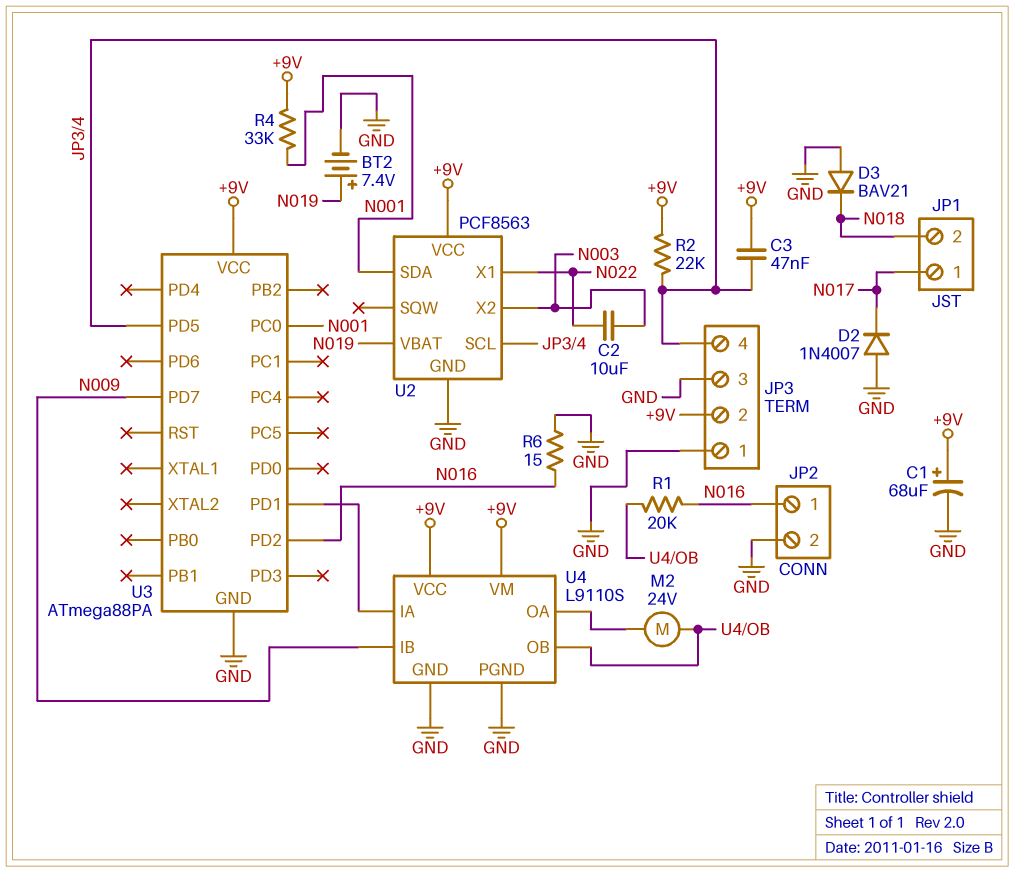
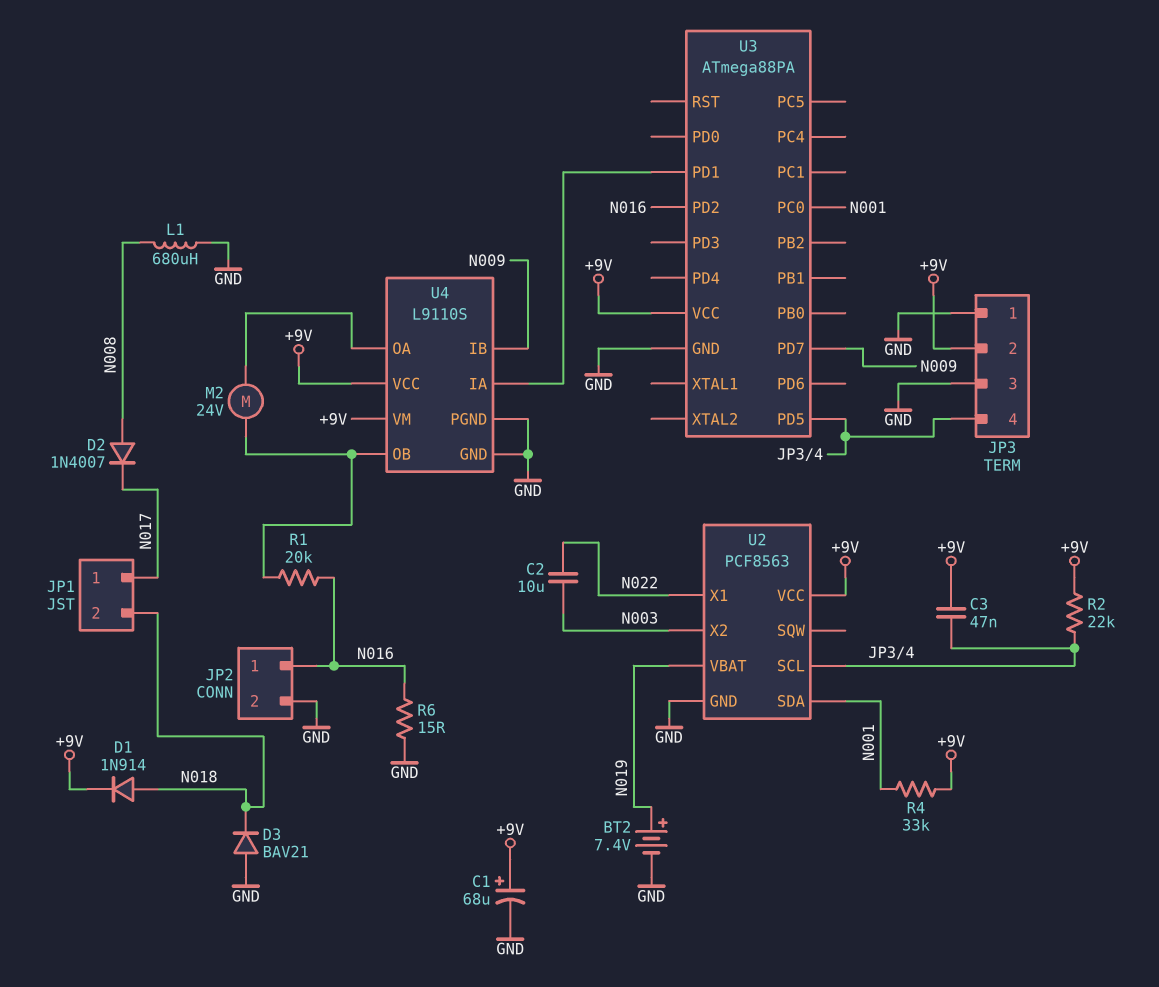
D1: none -> diode 1N914 (A N018, K +9V)
D2: diode 1N4007 (A GND, K N017) -> diode 1N4007 (A N008, K N017)
L1: none -> 680uH (GND, N008)

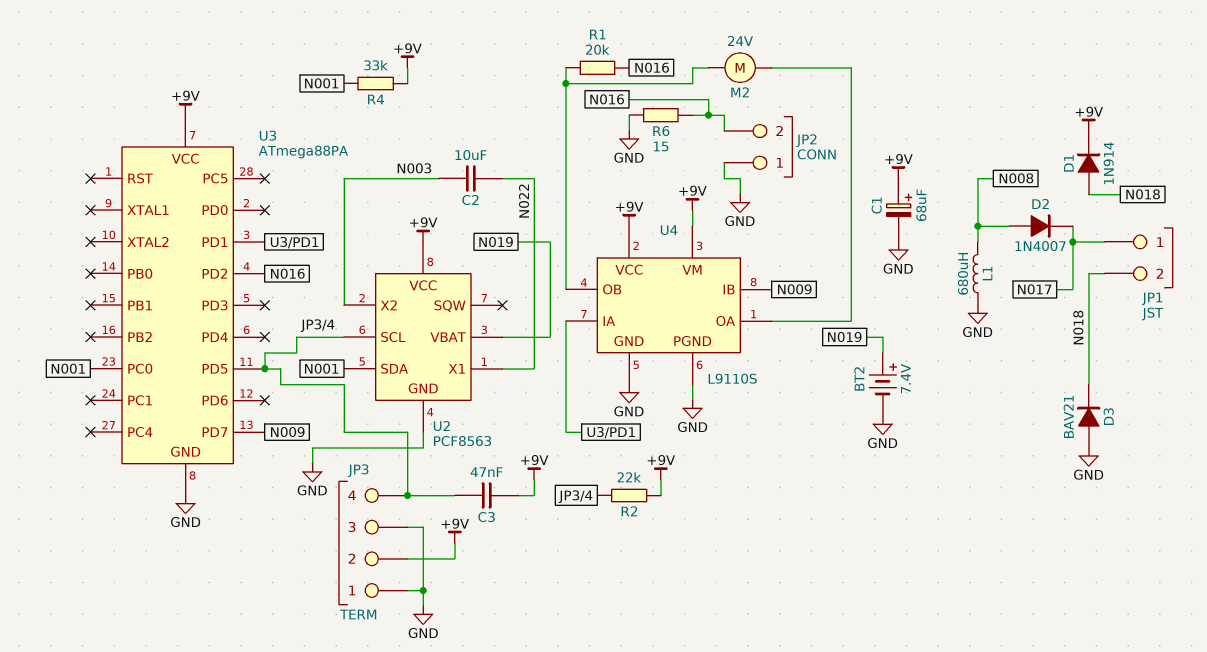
JP2 pin 1: N016 -> GND
JP2 pin 2: GND -> N016

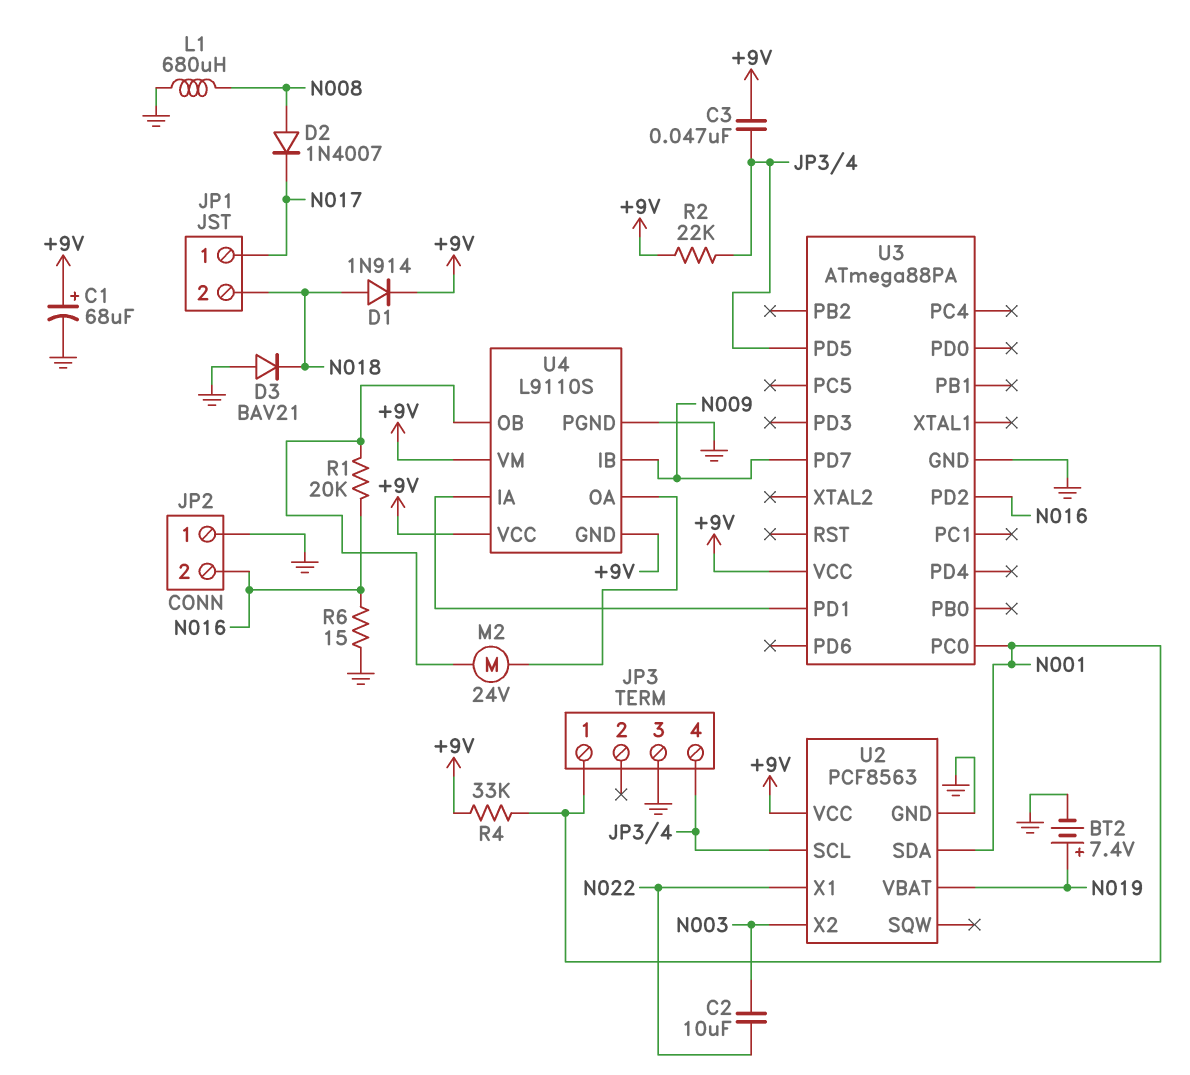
JP3 pin 1: GND -> N001
JP3 pin 2: +9V -> none
U4 pin GND: GND -> +9V

